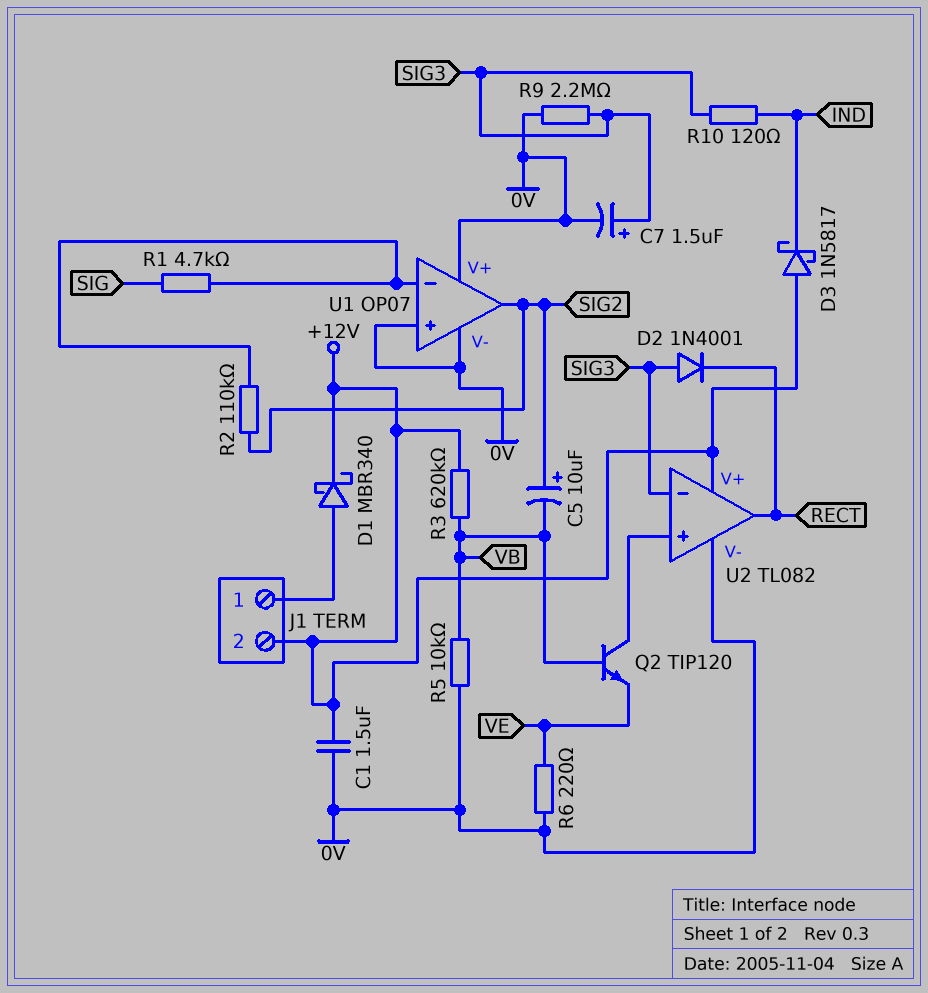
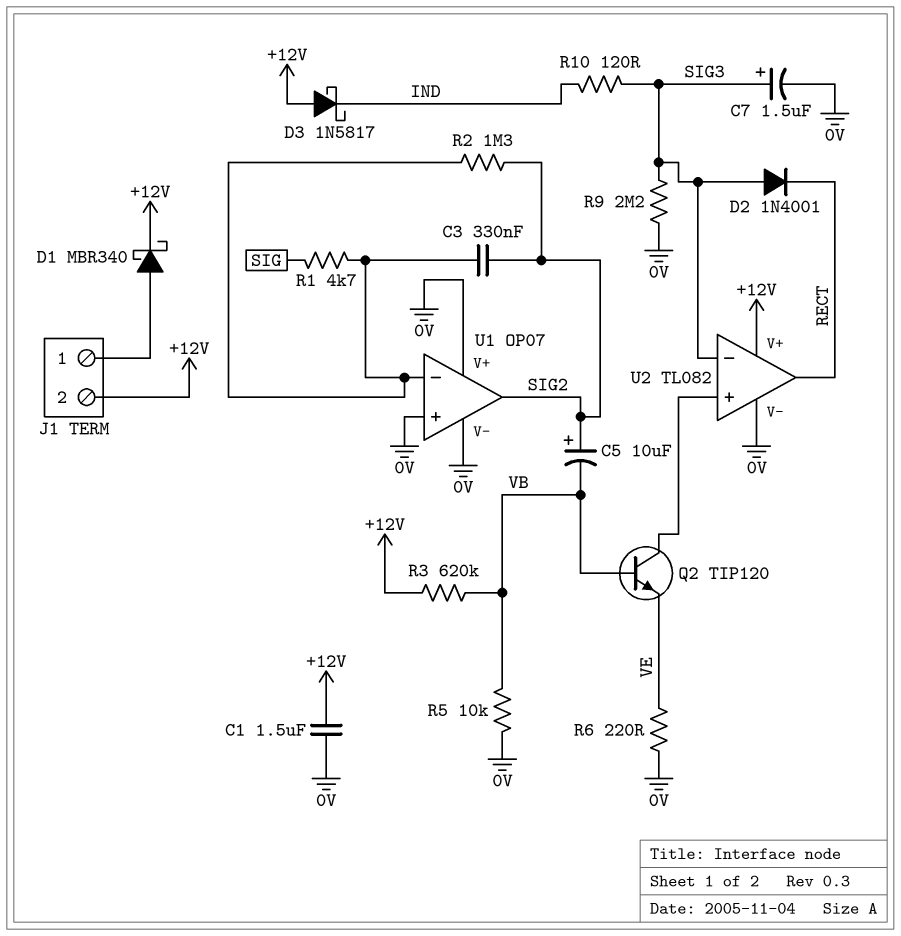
C3: none -> 330nF (SIG2, U1/in-)
R2: 110k (SIG2, U1/in-) -> 1.3M (SIG2, U1/in-)

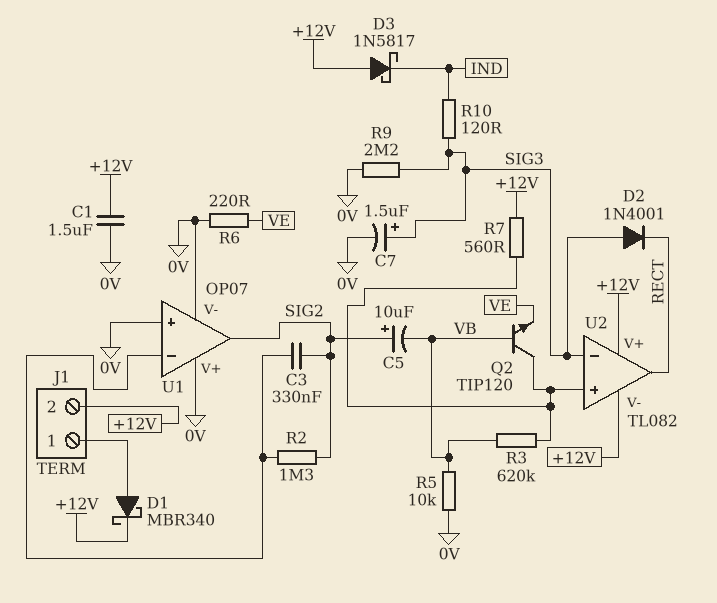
R1: 4.7k (SIG, U1/in-) -> none
R3: 620k (+12V, VB) -> 620k (U2/in+, VB)
R7: none -> 560 (+12V, U2/in+)
U2 pin V-: 0V -> +12V

